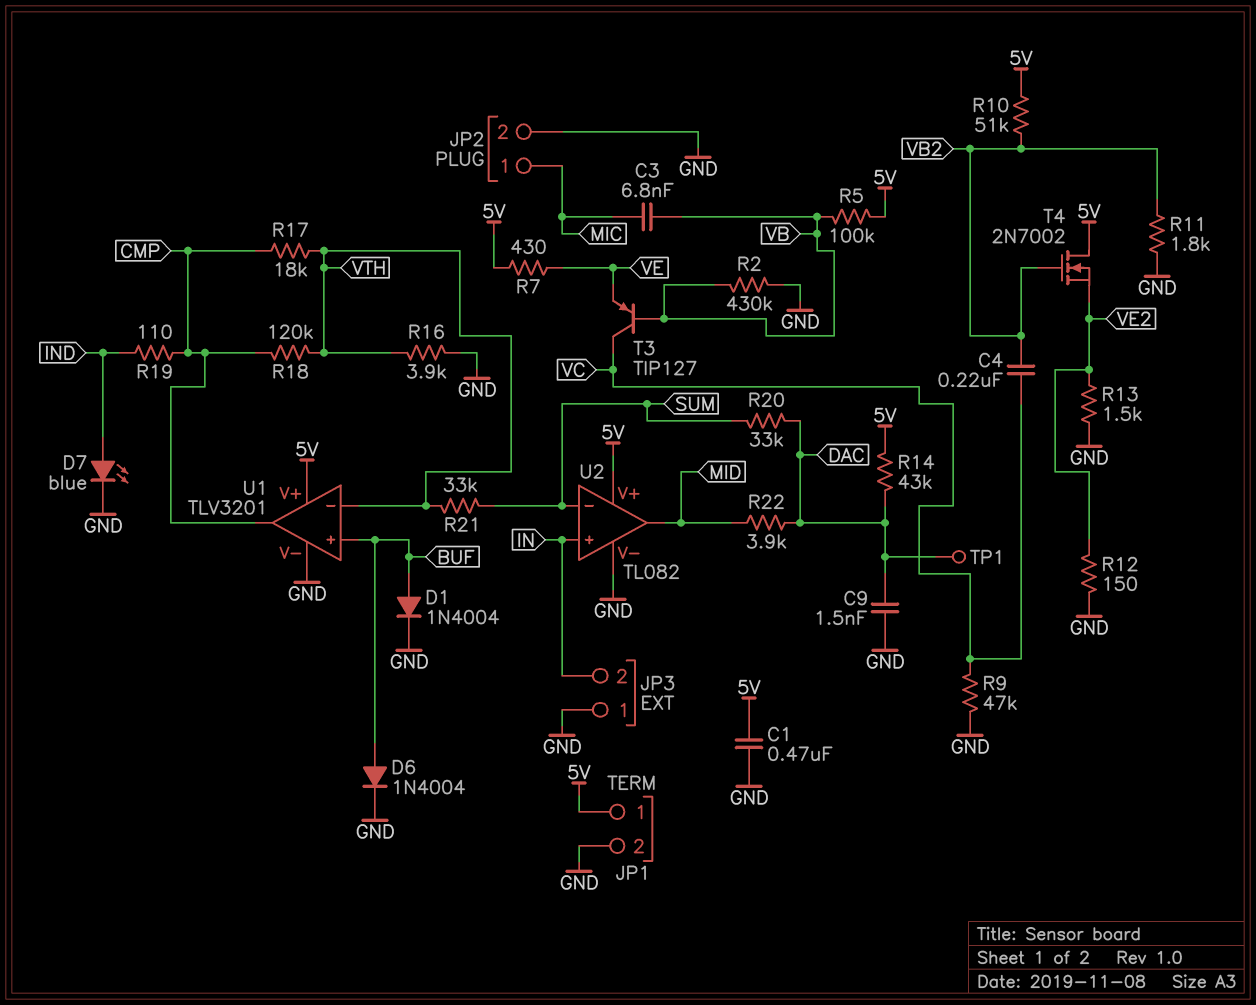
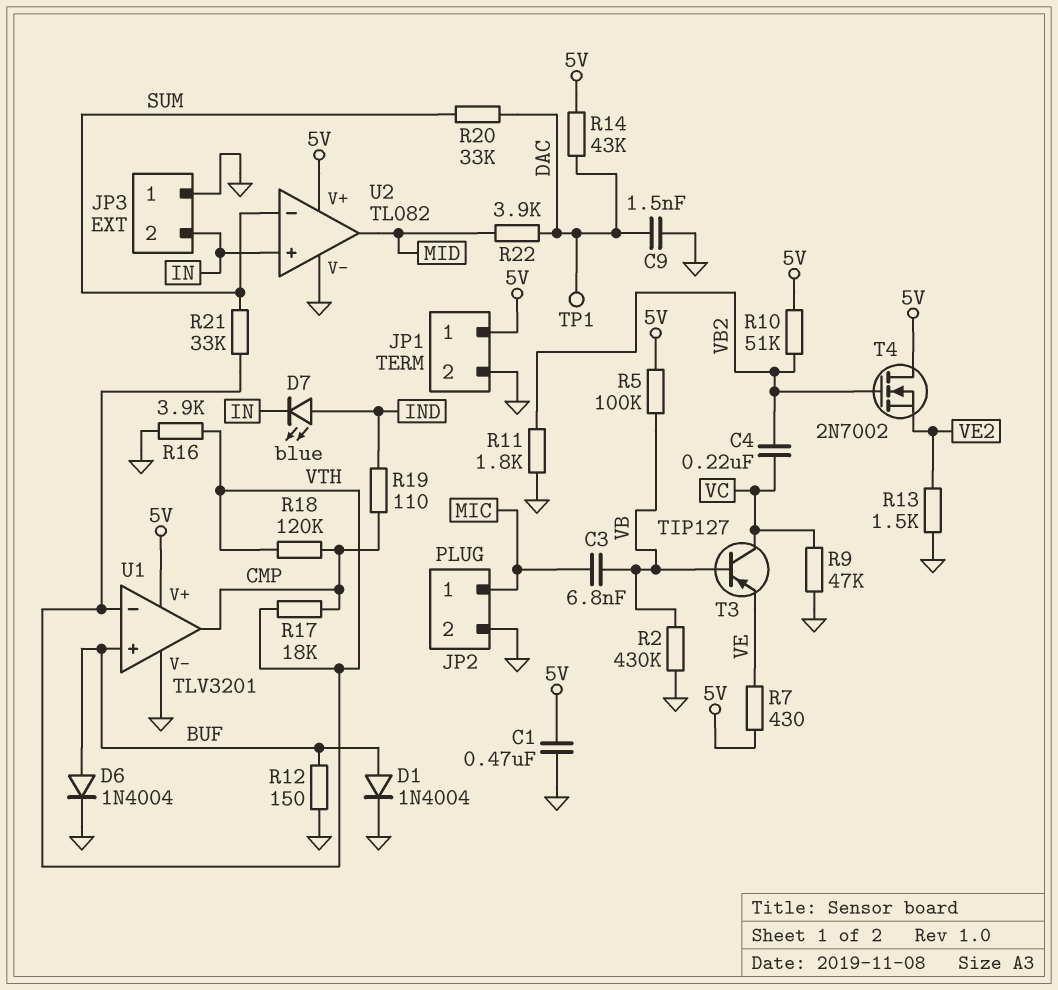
D7: LED blue (A IND, K GND) -> LED blue (A IND, K IN)
R12: 150 (GND, VE2) -> 150 (BUF, GND)

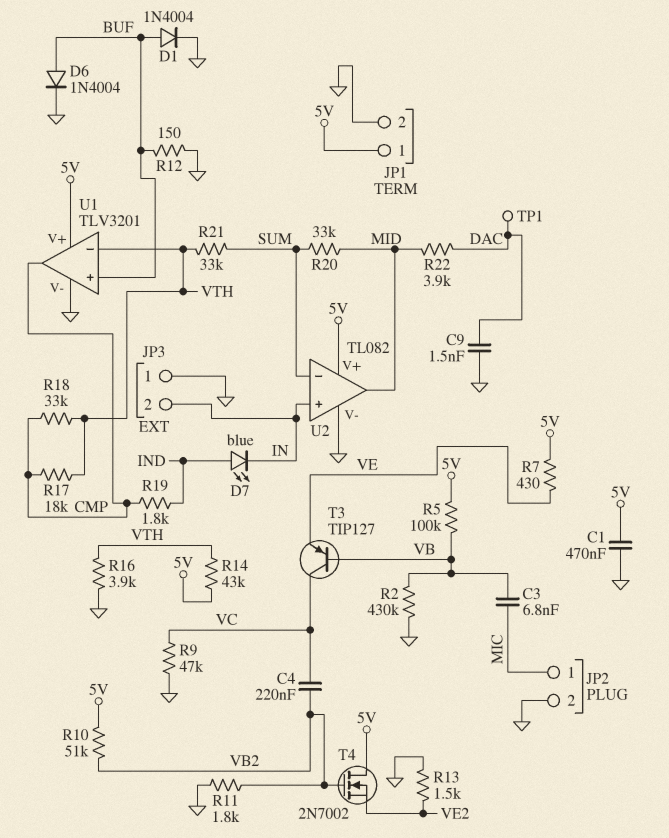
R14: 43k (5V, DAC) -> 43k (5V, VTH)
R18: 120k (CMP, VTH) -> 33k (CMP, VTH)
R19: 110 (CMP, IND) -> 1.8k (CMP, IND)
R20: 33k (DAC, SUM) -> 33k (MID, SUM)

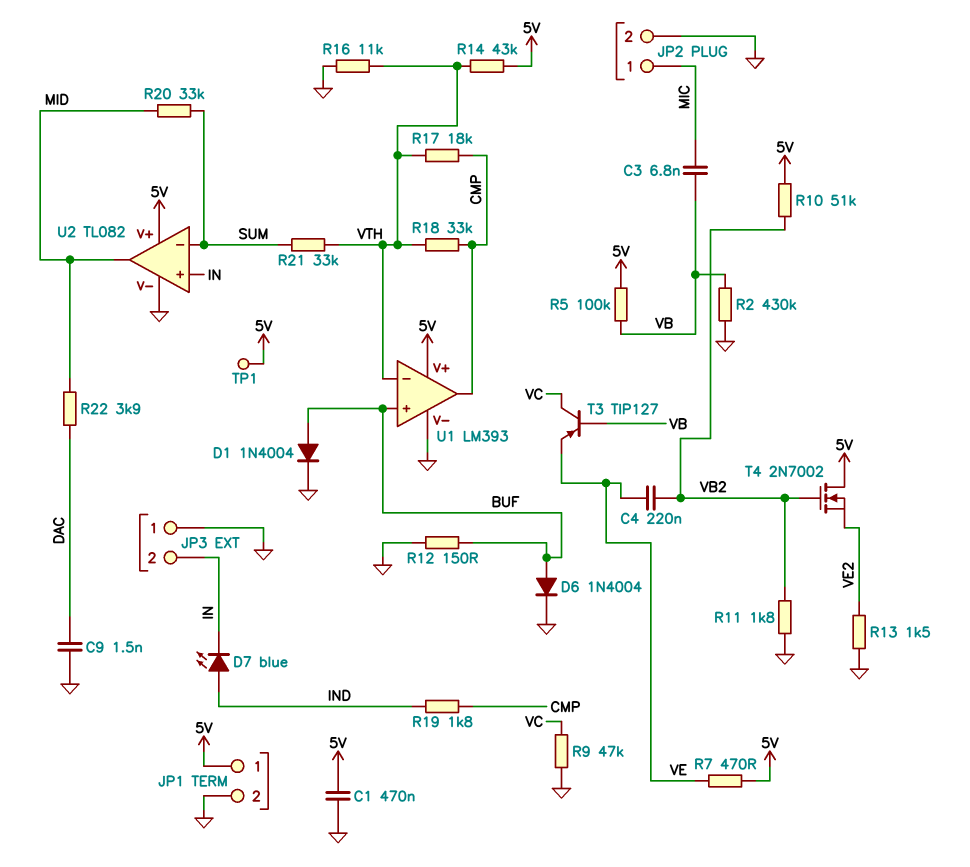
C4: 220nF (VB2, VC) -> 220nF (VB2, VE)
R7: 430 (5V, VE) -> 470 (5V, VE)
R16: 3.9k (GND, VTH) -> 11k (GND, VTH)
TP1: test point (DAC) -> test point (5V)
U1: TLV3201 -> LM393

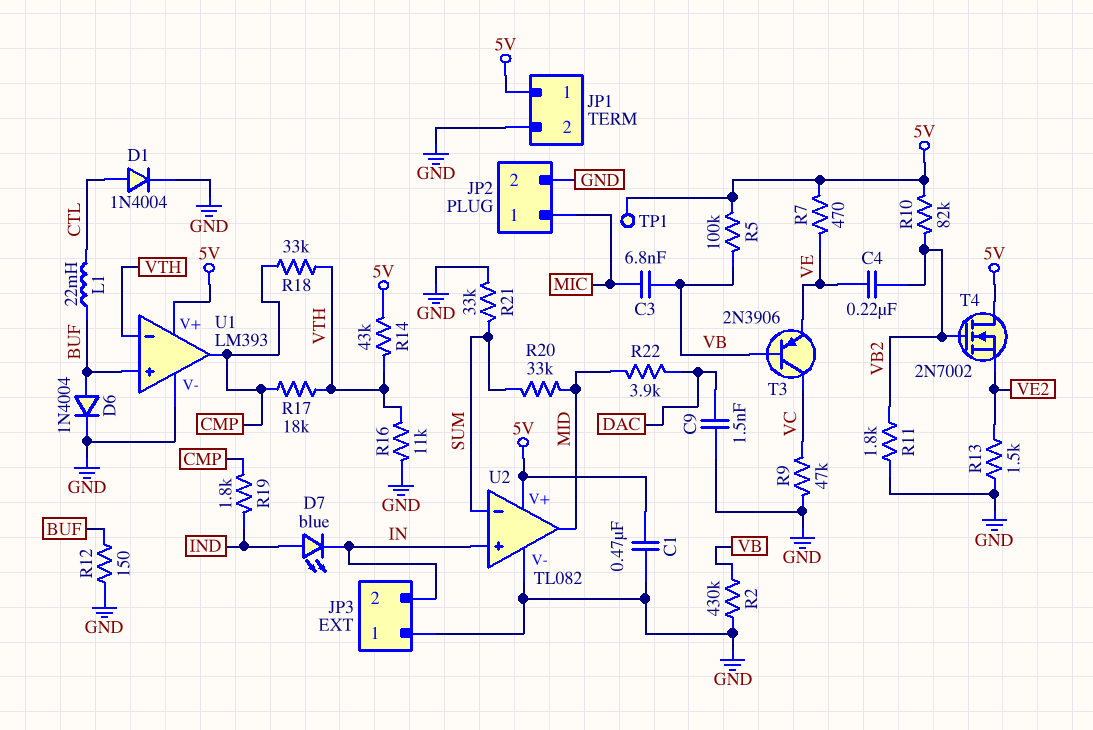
D1: diode 1N4004 (A BUF, K GND) -> diode 1N4004 (A CTL, K GND)
L1: none -> 22mH (BUF, CTL)
R10: 51k (5V, VB2) -> 82k (5V, VB2)
R21: 33k (SUM, VTH) -> 33k (GND, SUM)
T3: PNP TIP127 (B VB, C VC, E VE) -> PNP 2N3906 (B VB, C VC, E VE)

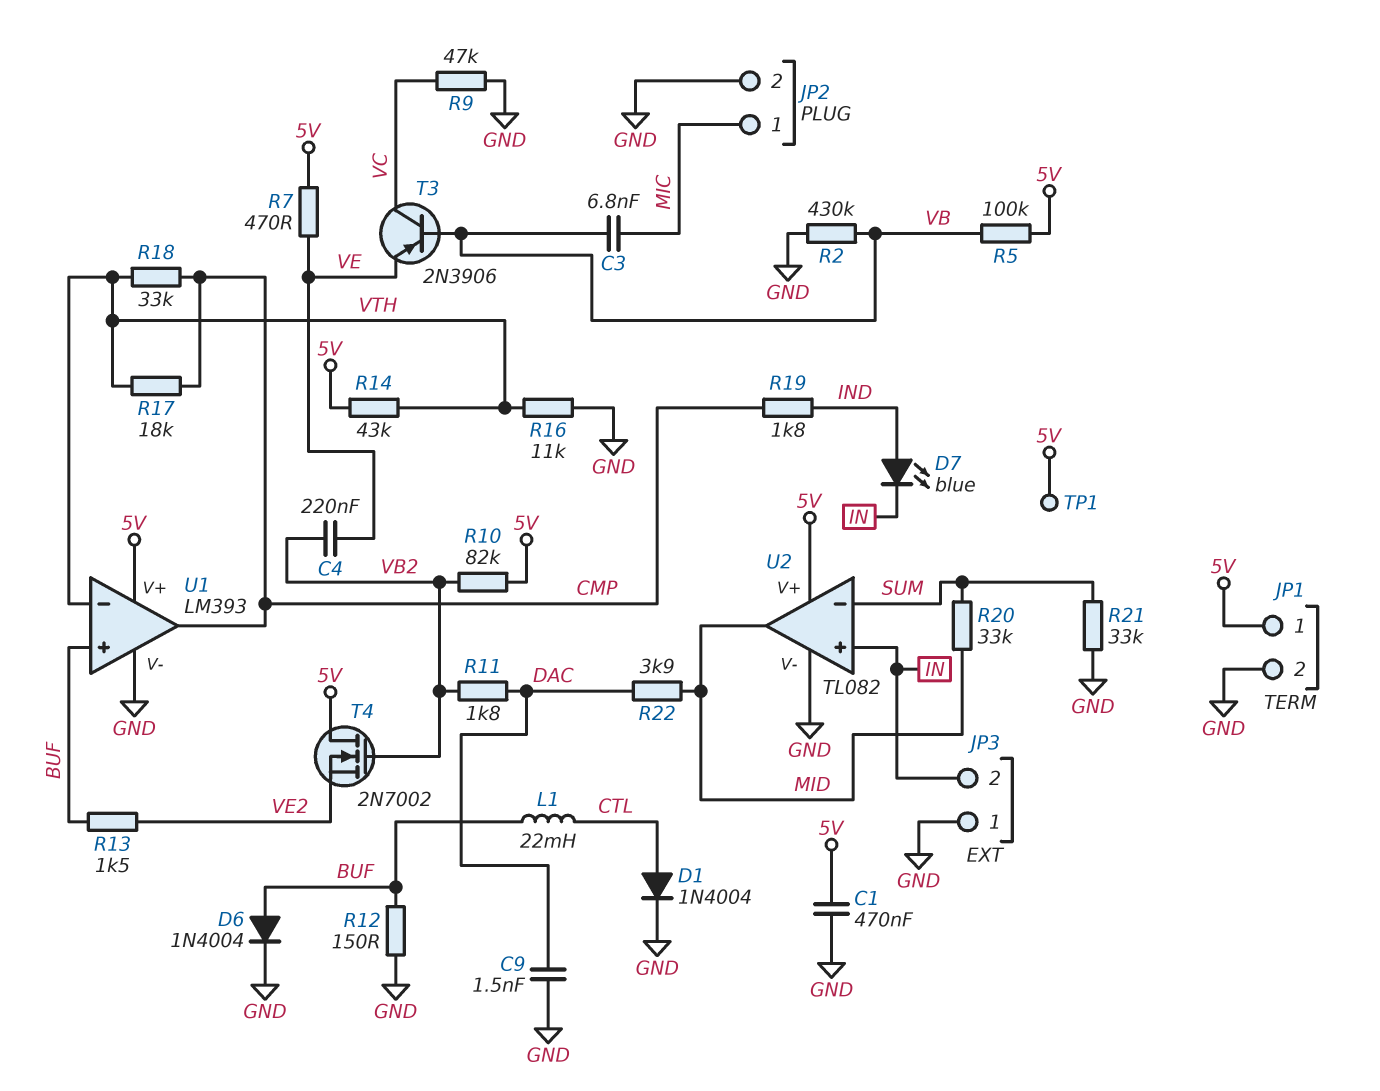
R11: 1.8k (GND, VB2) -> 1.8k (DAC, VB2)
R13: 1.5k (GND, VE2) -> 1.5k (BUF, VE2)

